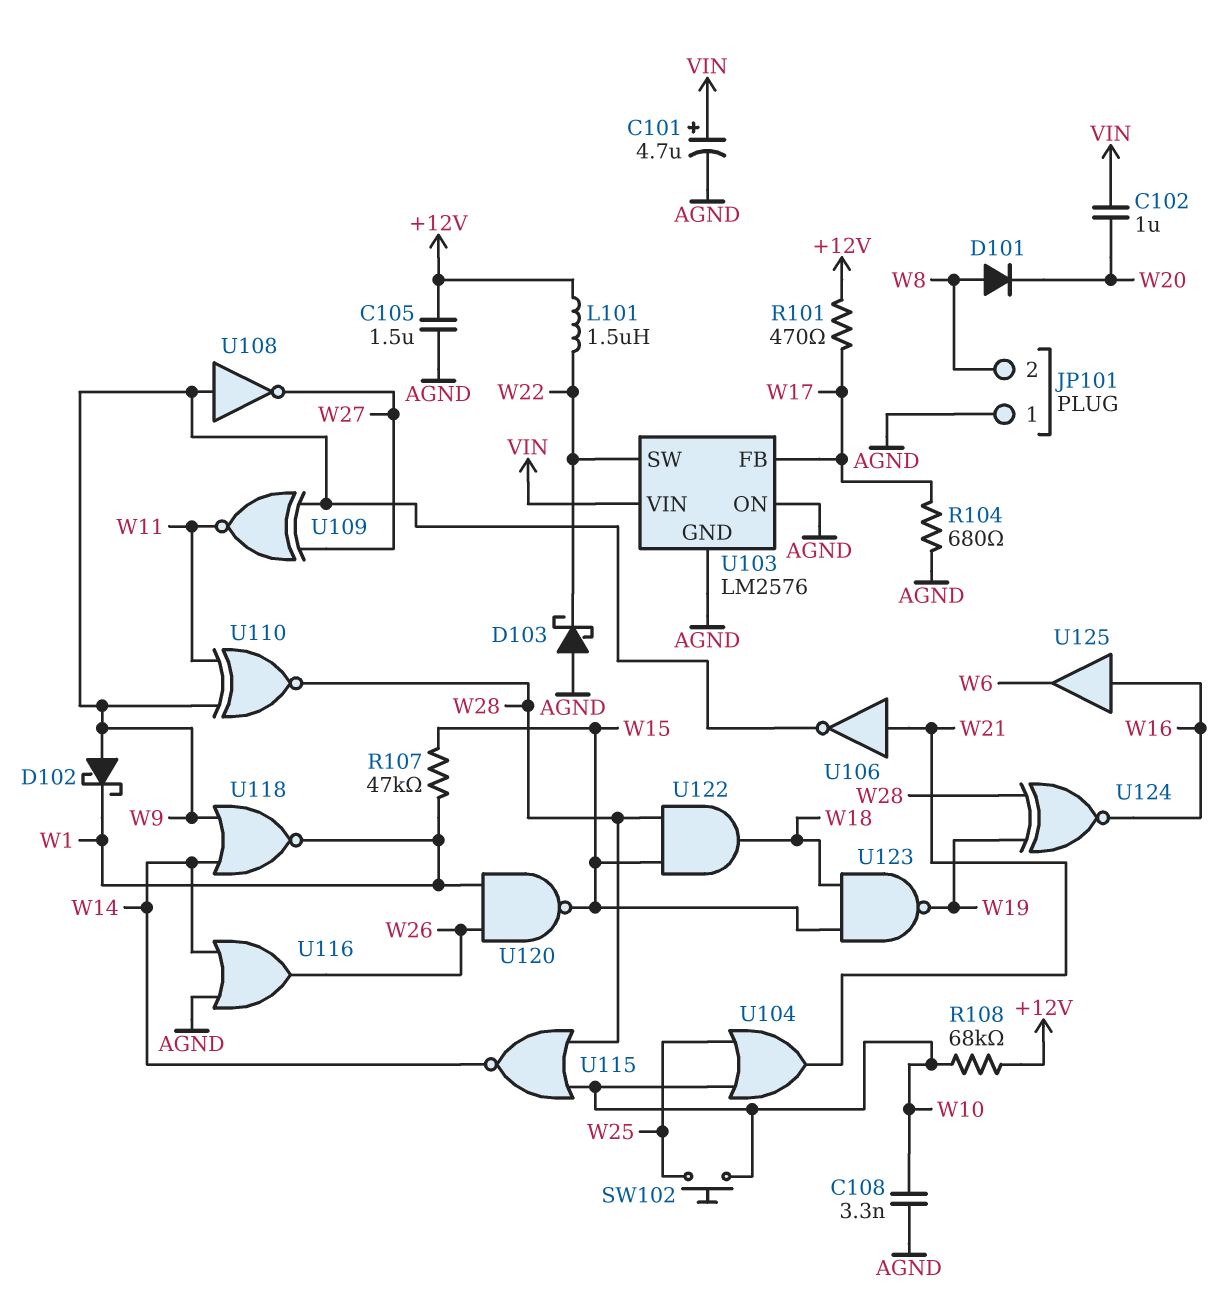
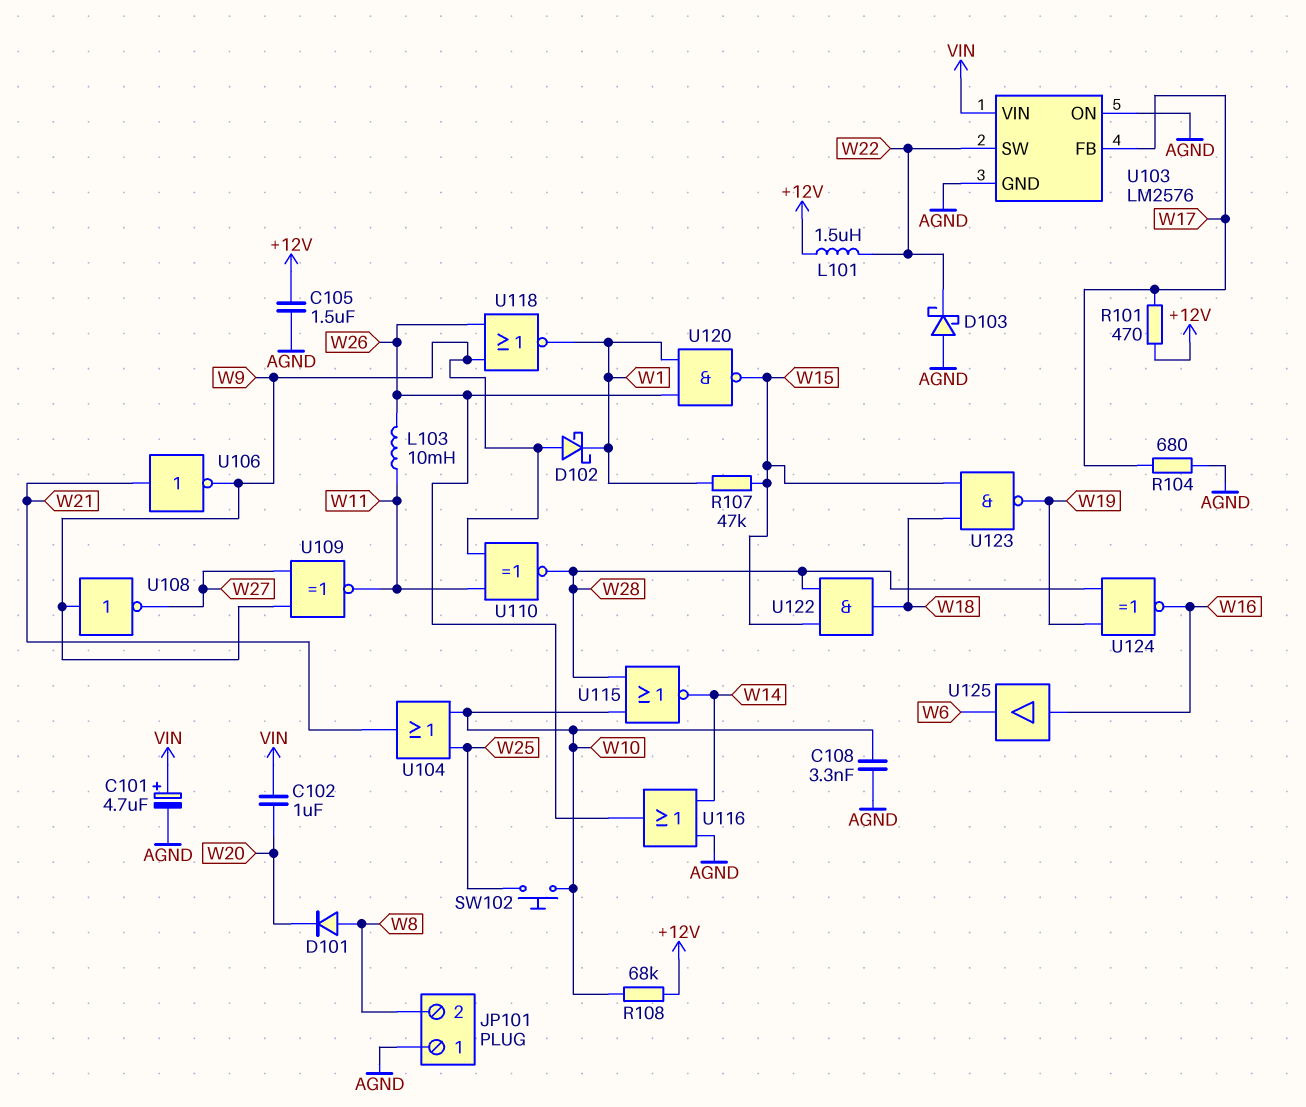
L103: none -> 10mH (W11, W26)
U118: NOR (in W9, in W14, out W1) -> NOR (in W9, in W26, out W1)

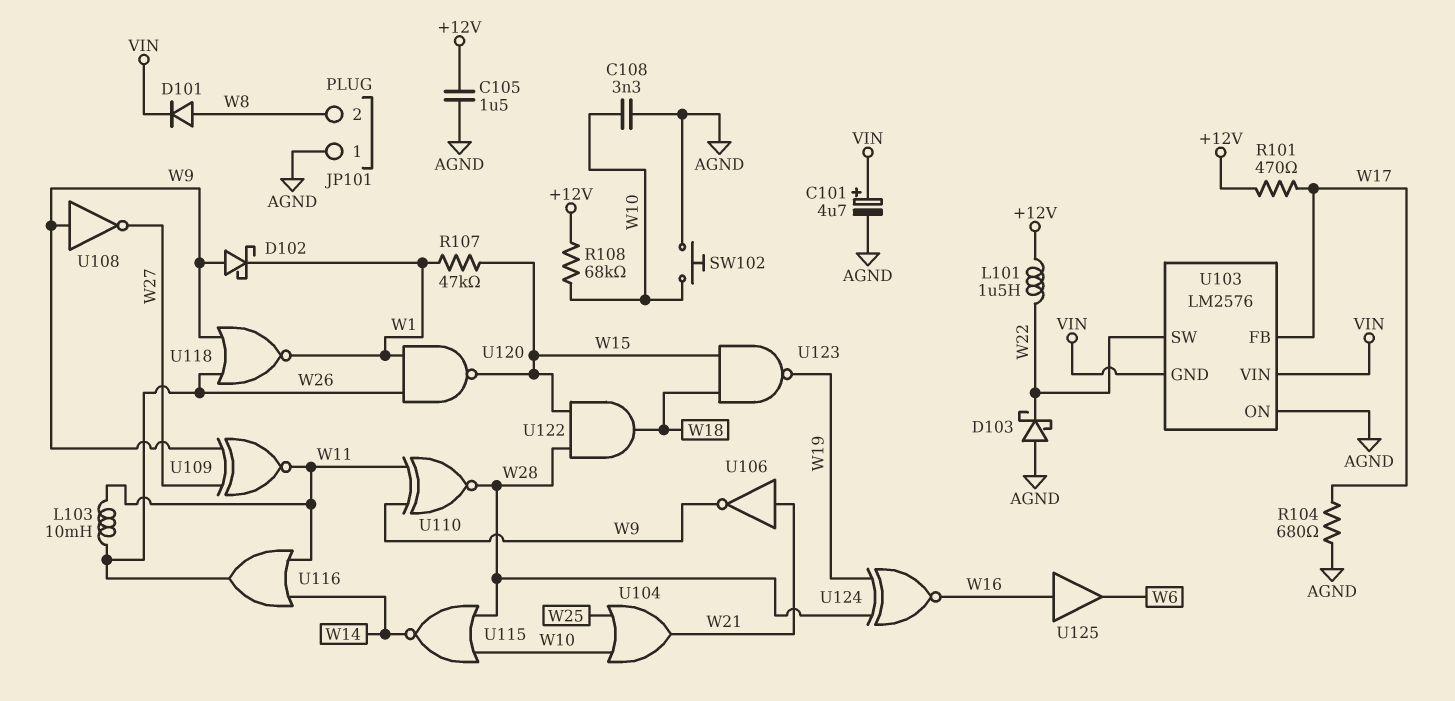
C102: 1uF (VIN, W20) -> none
D101: diode (A W8, K W20) -> diode (A W8, K VIN)
SW102: button (W10, W25) -> button (AGND, W10)
U103 pin GND: AGND -> VIN
U116: OR (in AGND, in W14, out W26) -> OR (in W11, in W14, out W26)

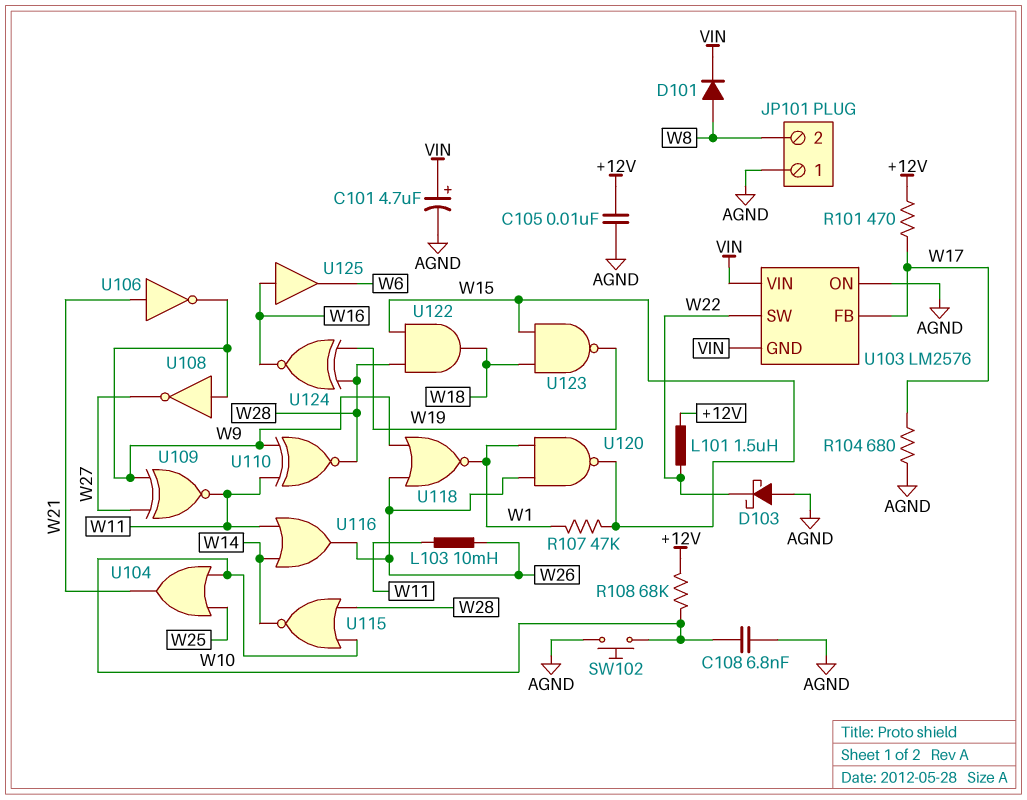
C105: 1.5uF (+12V, AGND) -> 10nF (+12V, AGND)
C108: 3.3nF (AGND, W10) -> 6.8nF (AGND, W10)
D102: schottky (A W9, K W1) -> none

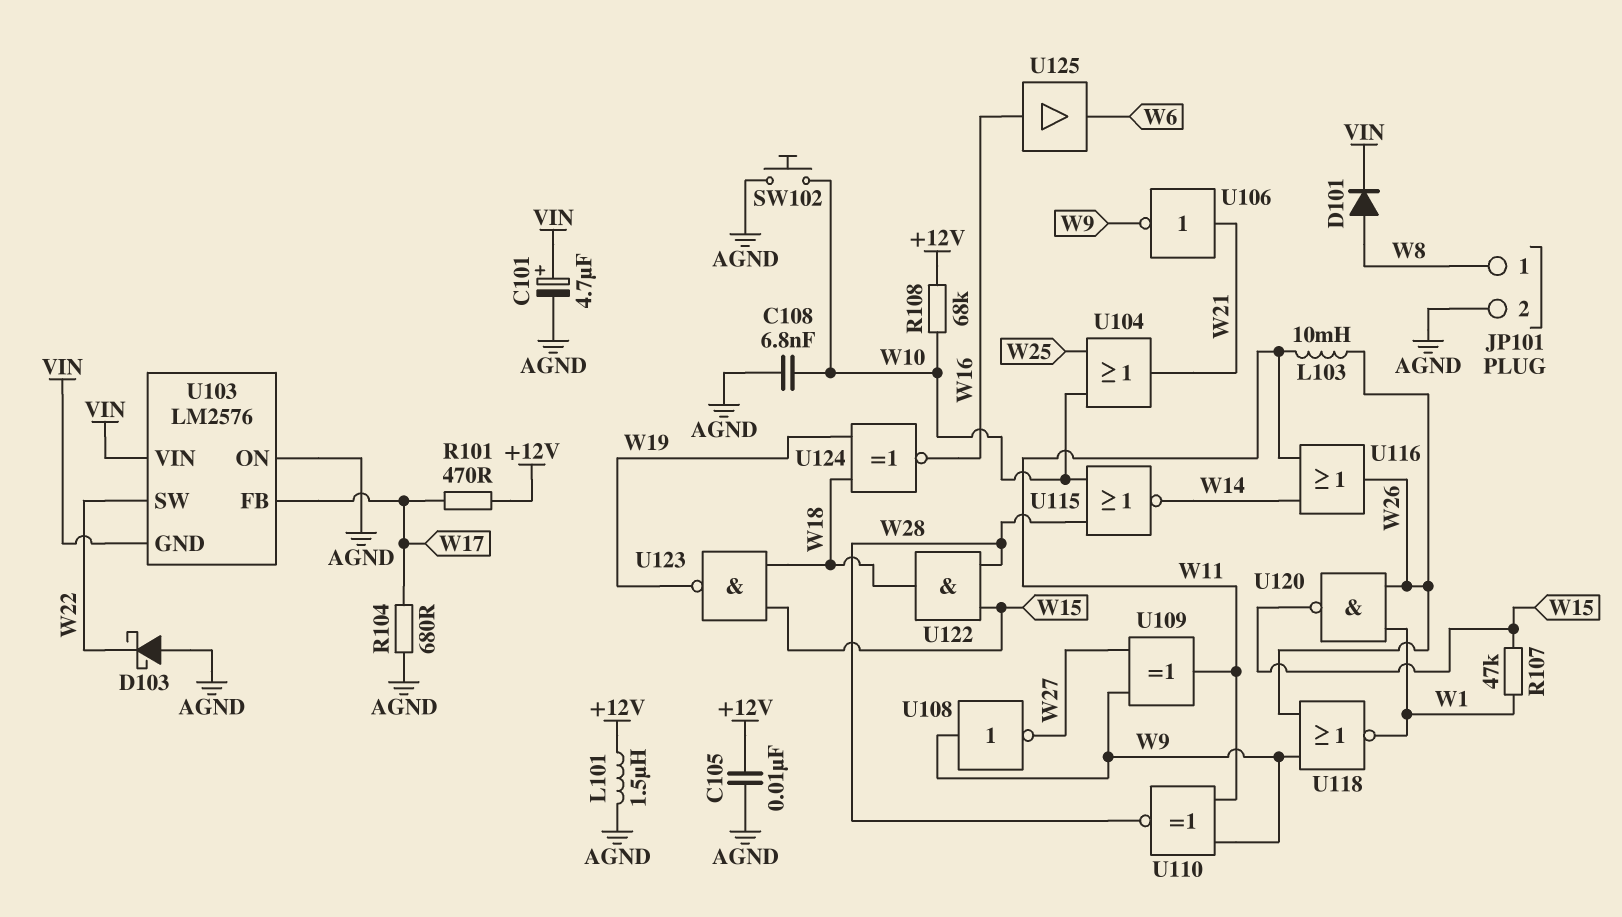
JP101 pin 1: AGND -> W8
JP101 pin 2: W8 -> AGND
L101: 1.5uH (+12V, W22) -> 1.5uH (+12V, AGND)
U109: XNOR (in W9, in W27, out W11) -> XOR (in W9, in W27, out W11)
U124: XNOR (in W19, in W28, out W16) -> XNOR (in W18, in W19, out W16)

